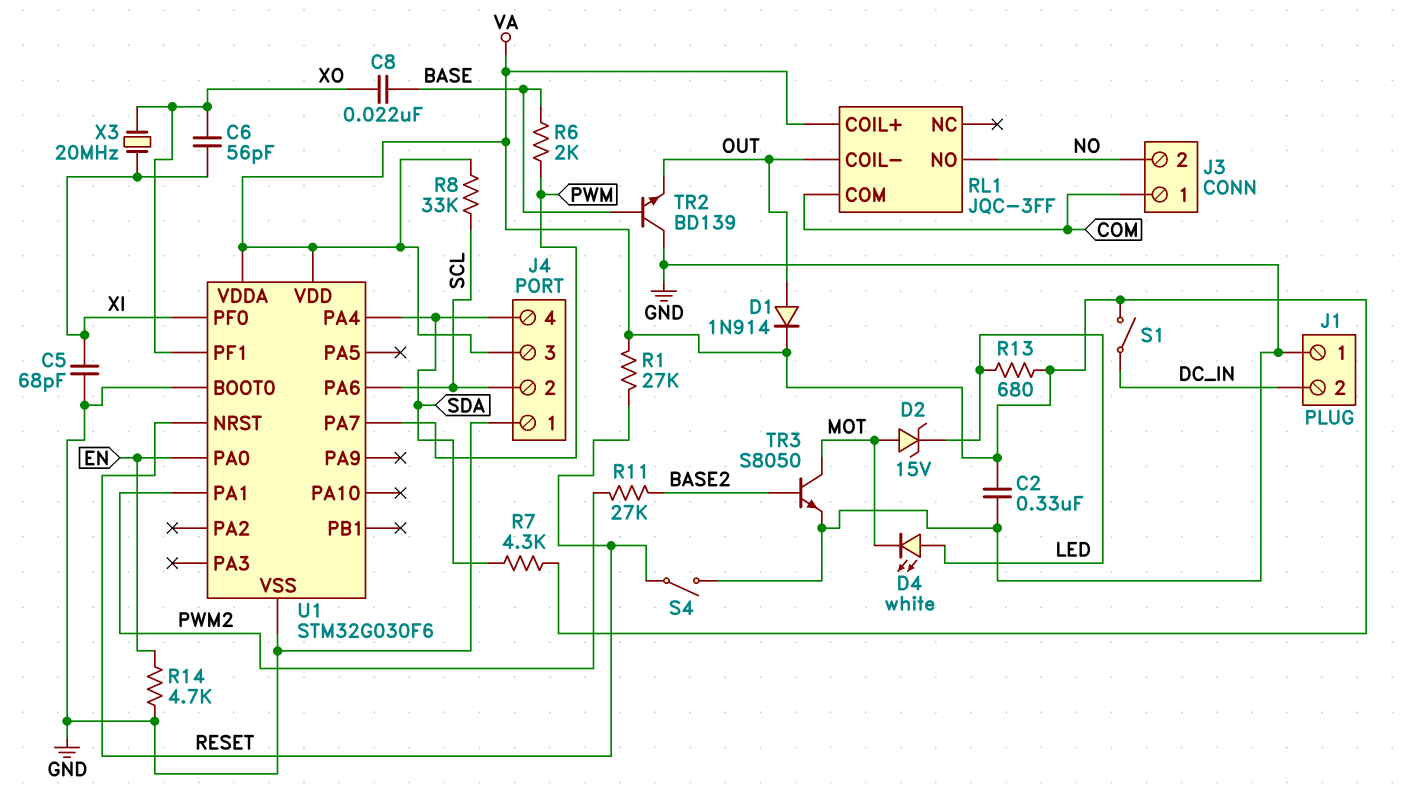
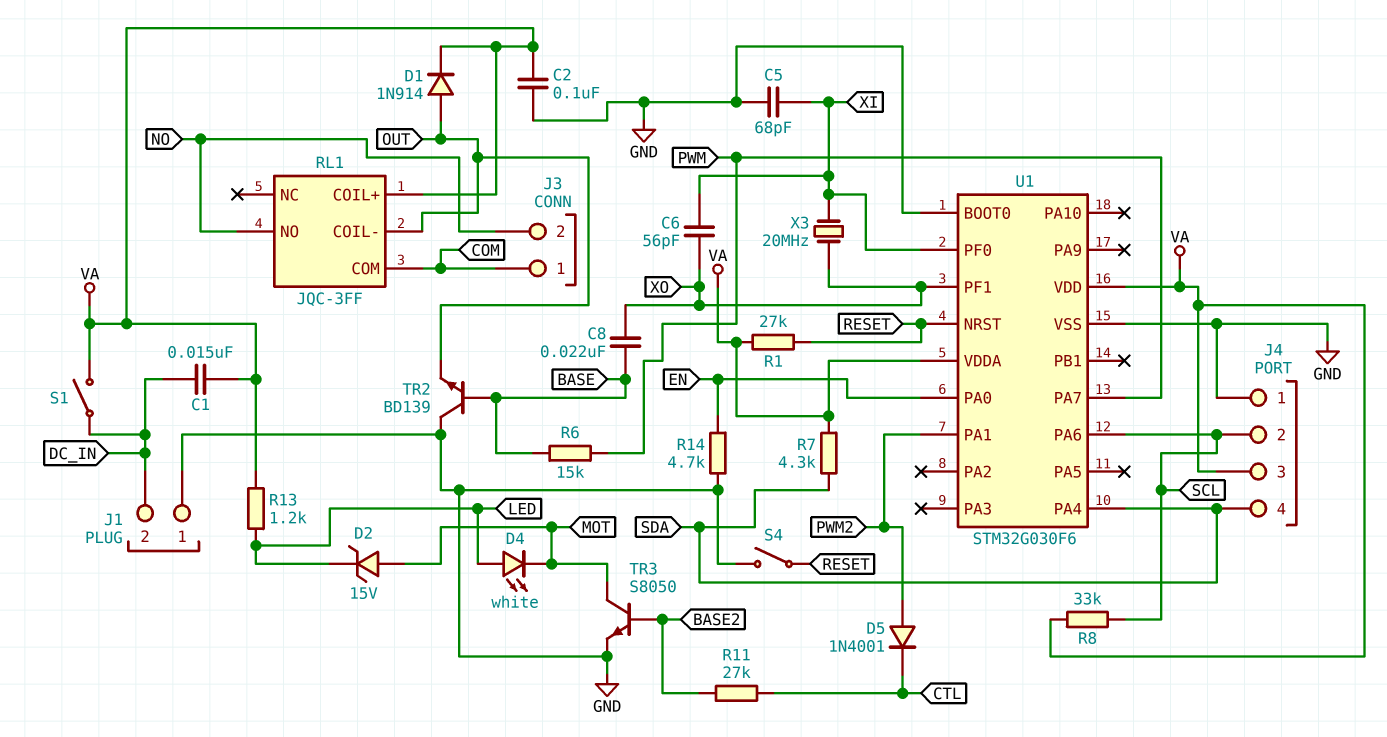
C1: none -> 15nF (DC_IN, VA)
C2: 330nF (GND, VA) -> 100nF (GND, VA)
D5: none -> diode 1N4001 (A PWM2, K CTL)
R6: 2k (BASE, PWM) -> 15k (BASE, PWM)
R11: 27k (BASE2, PWM2) -> 27k (BASE2, CTL)
R13: 680 (LED, VA) -> 1.2k (LED, VA)

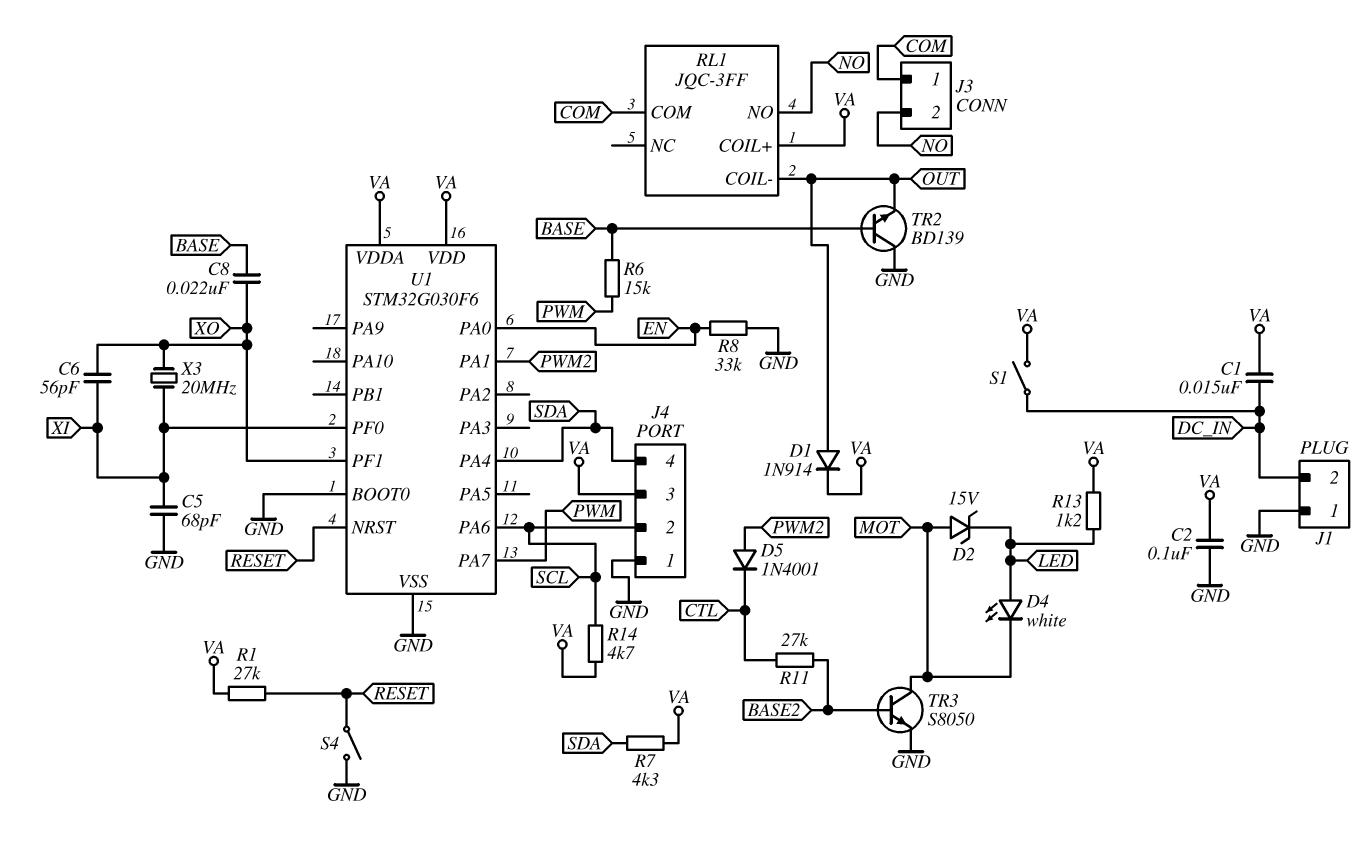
R8: 33k (SCL, VA) -> 33k (EN, GND)
R14: 4.7k (EN, GND) -> 4.7k (SCL, VA)

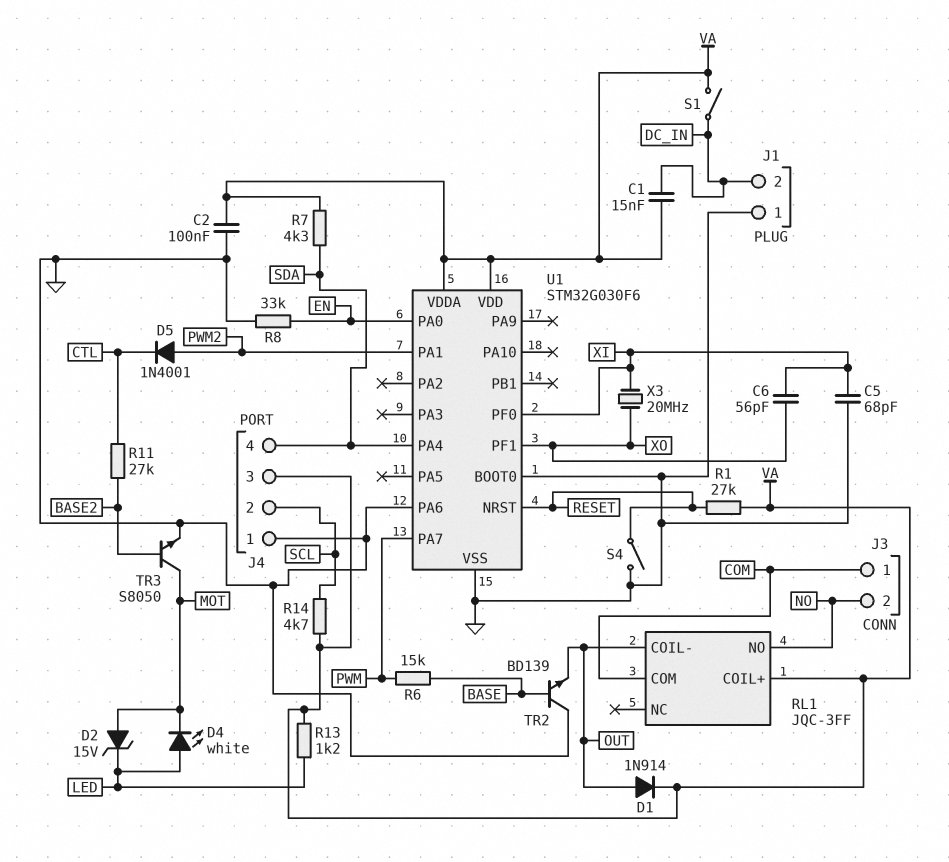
C8: 22nF (BASE, XO) -> none
U1 pin PA6: SCL -> GND

